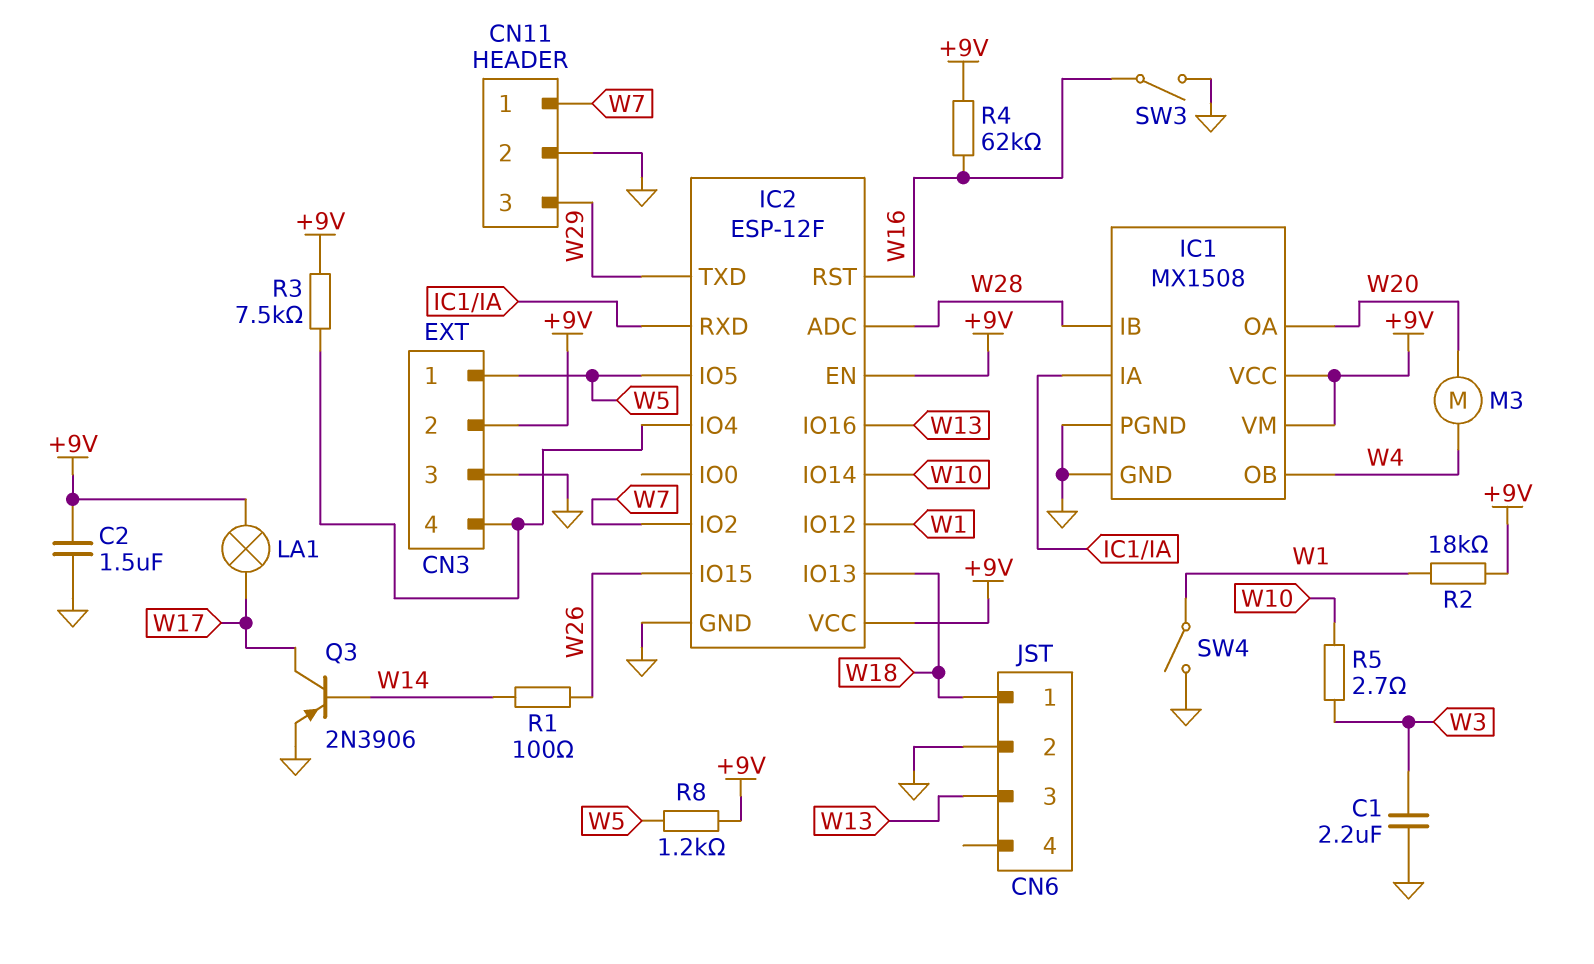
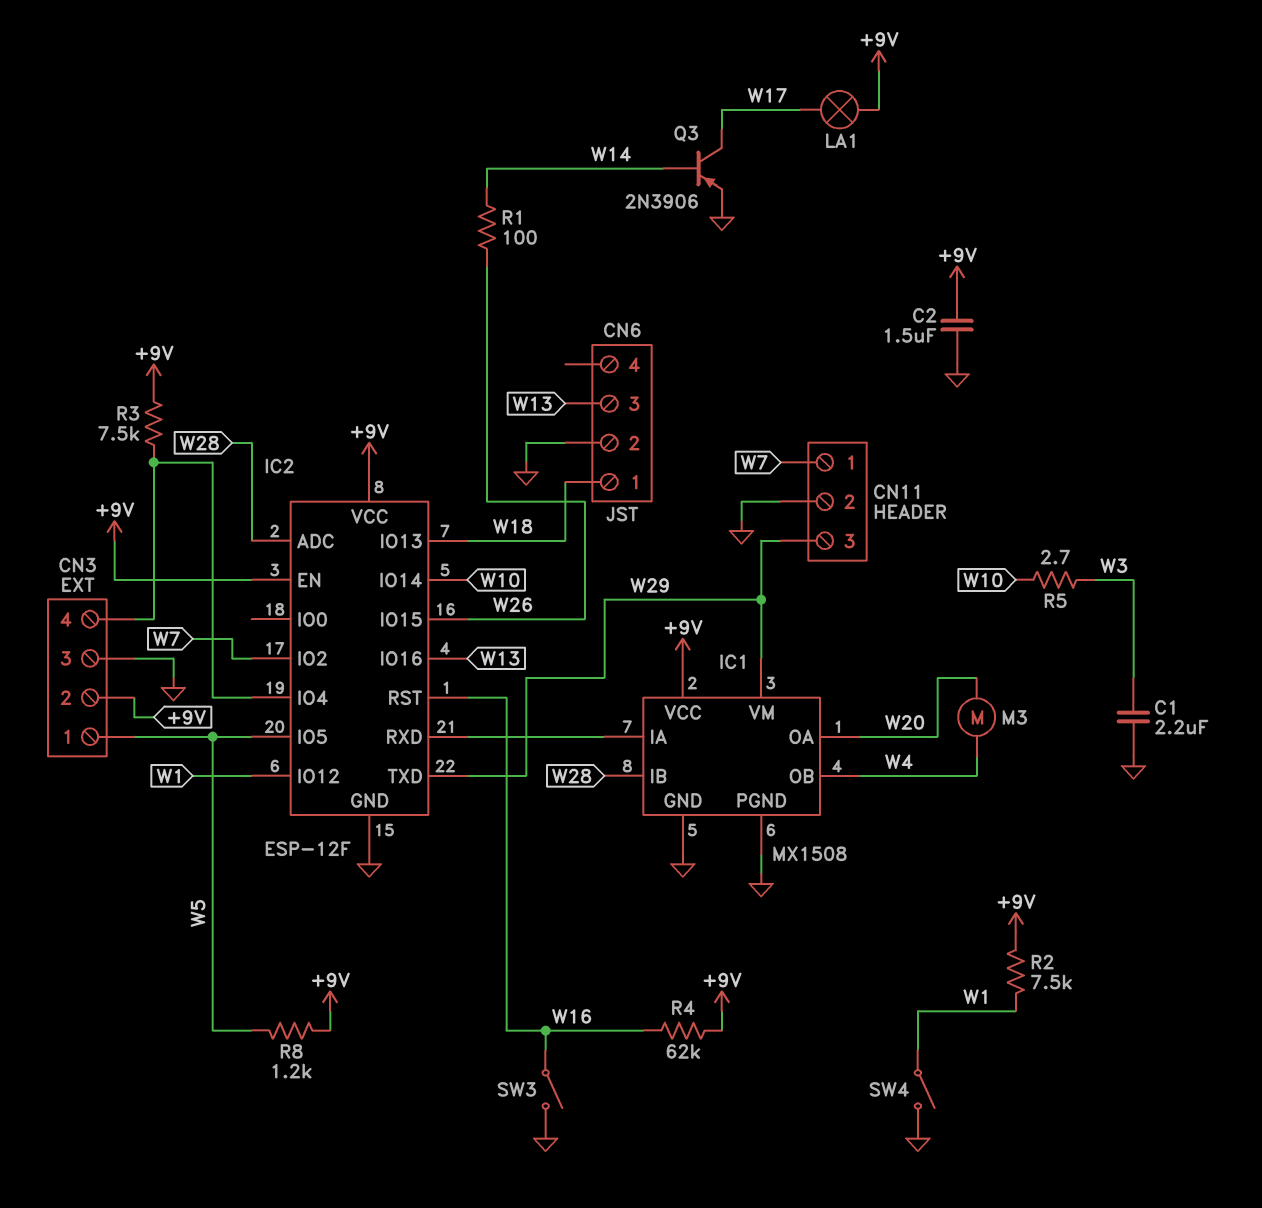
IC1 pin VM: +9V -> W29
R2: 18k (+9V, W1) -> 7.5k (+9V, W1)

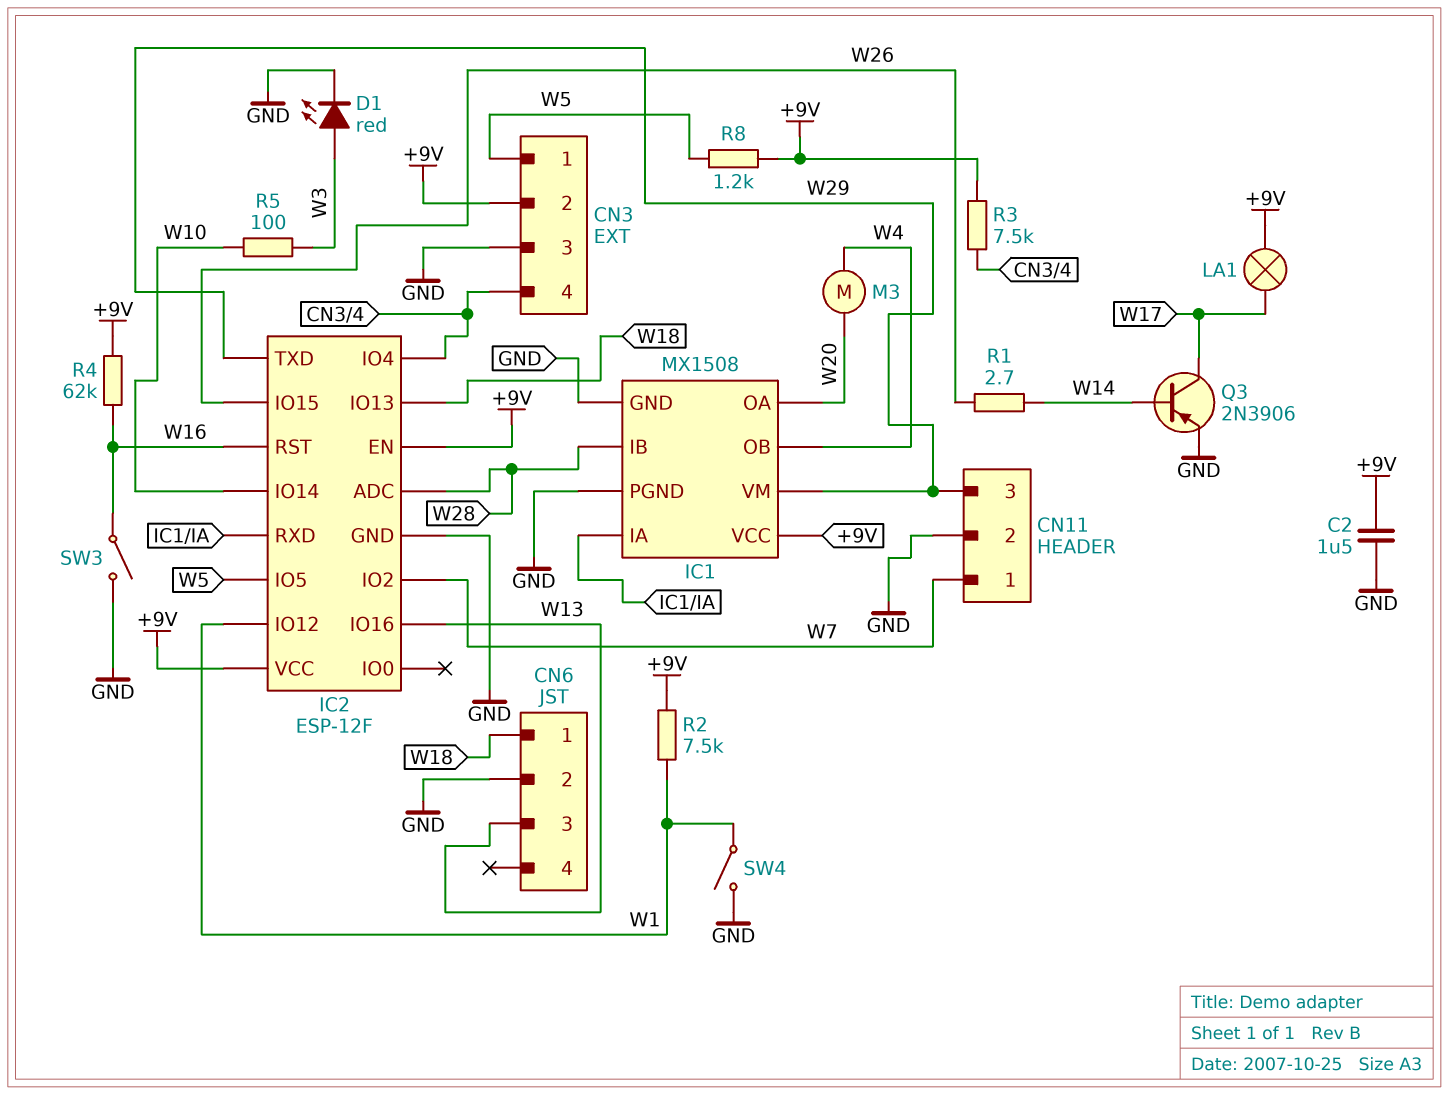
C1: 2.2uF (GND, W3) -> none
D1: none -> LED red (A W3, K GND)
R1: 100 (W14, W26) -> 2.7 (W14, W26)
R5: 2.7 (W3, W10) -> 100 (W3, W10)

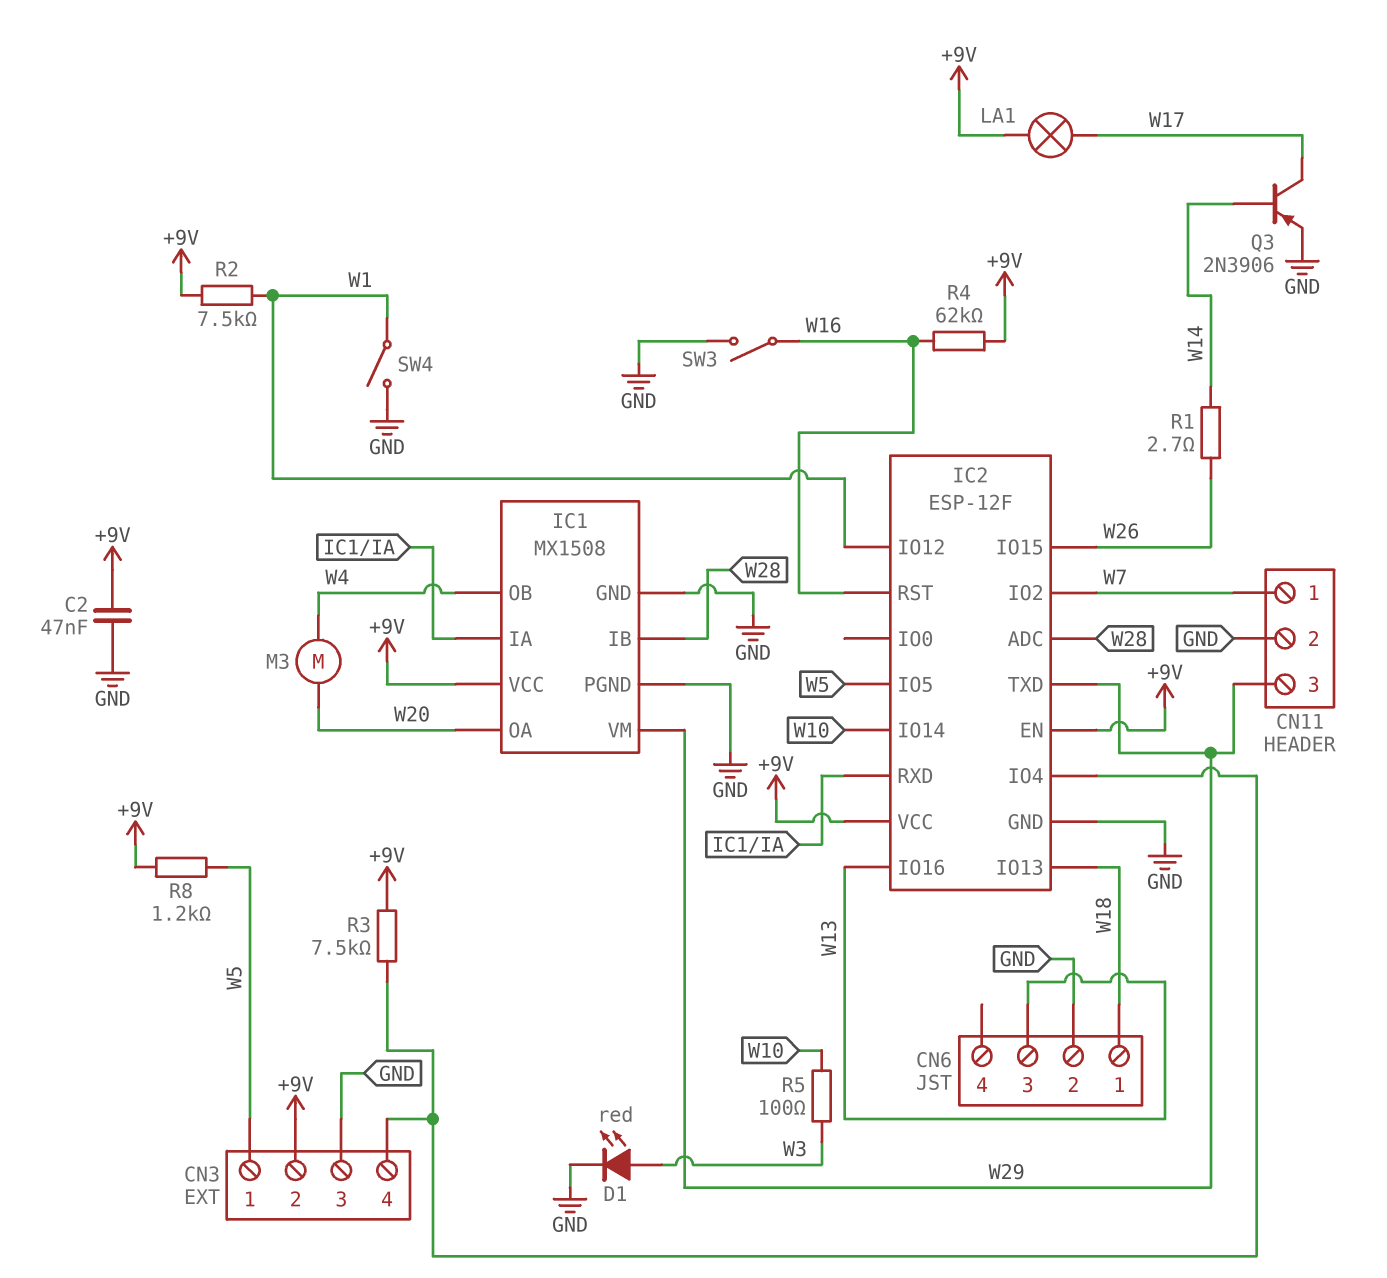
C2: 1.5uF (+9V, GND) -> 47nF (+9V, GND)

